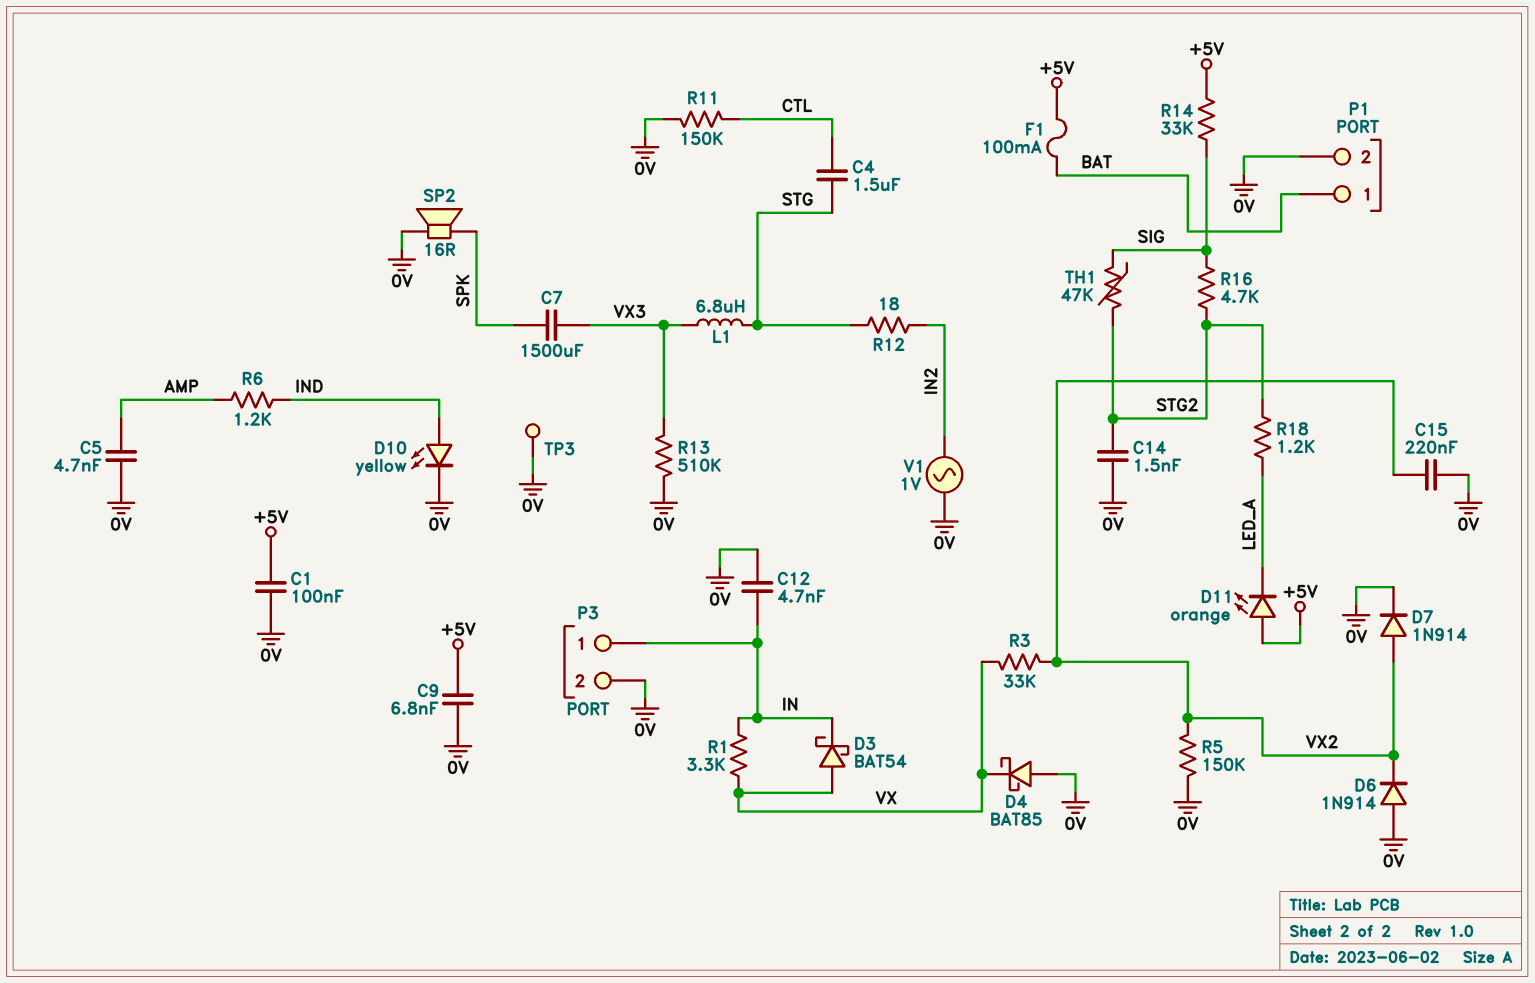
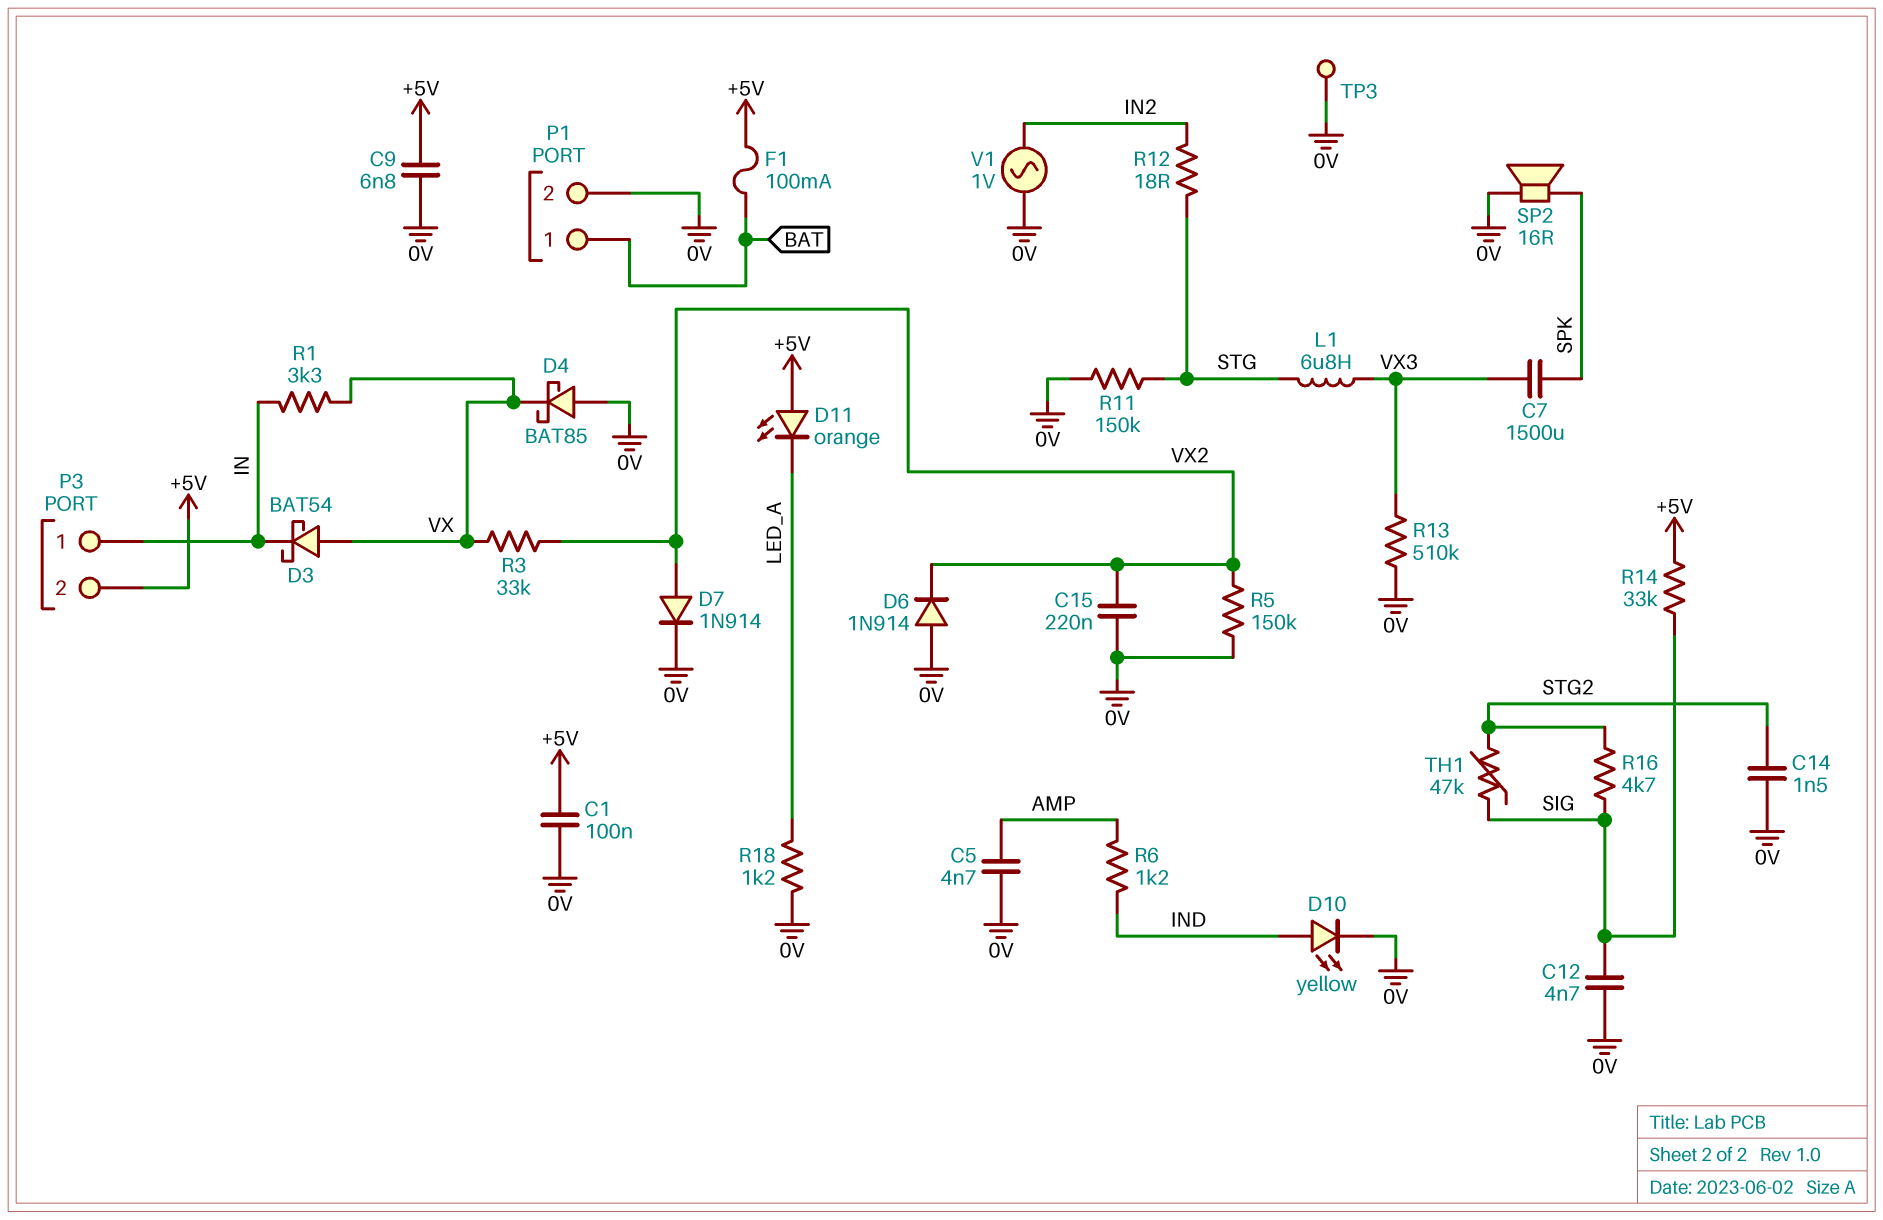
C4: 1.5uF (CTL, STG) -> none
C12: 4.7nF (0V, IN) -> 4.7nF (0V, SIG)
P3 pin 2: 0V -> +5V
R11: 150k (0V, CTL) -> 150k (0V, STG)
R18: 1.2k (LED_A, STG2) -> 1.2k (0V, LED_A)

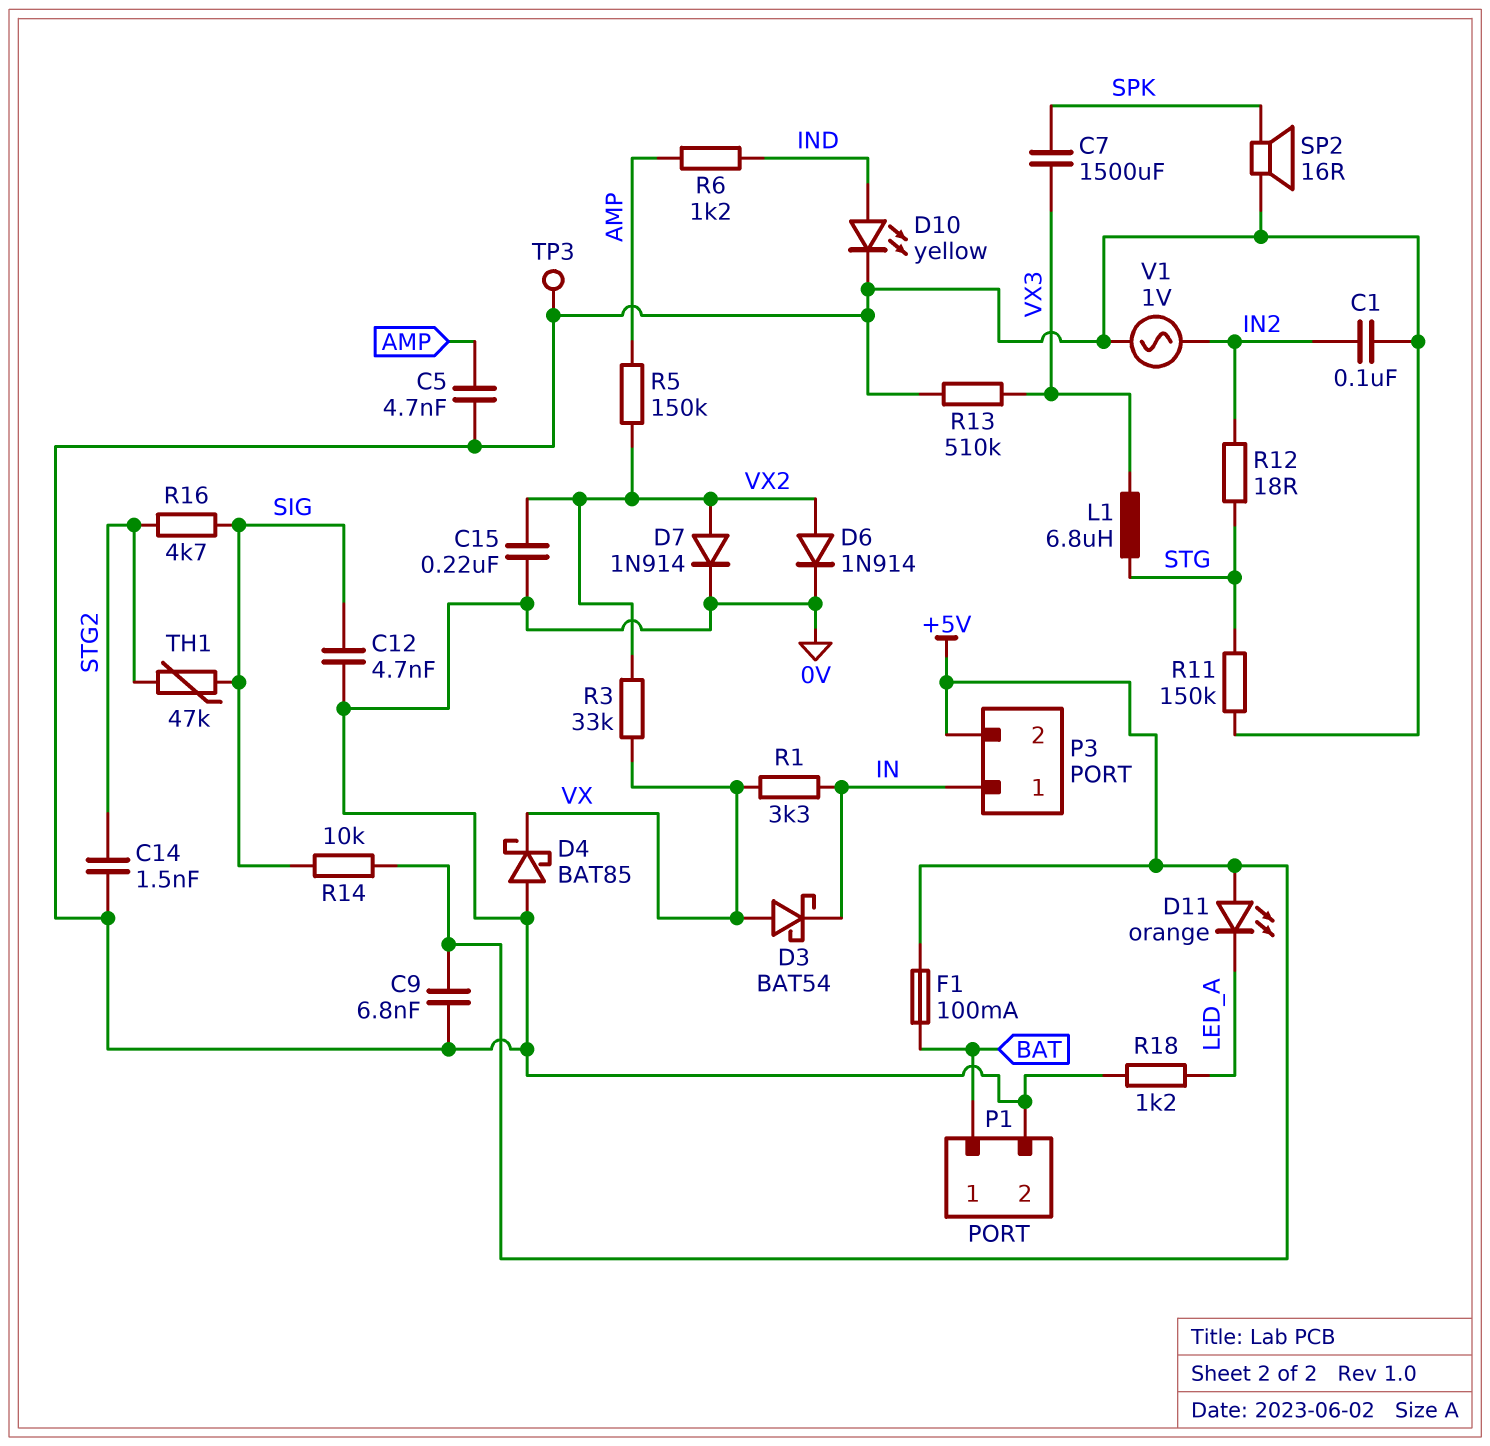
C1: 100nF (+5V, 0V) -> 100nF (0V, IN2)
D6: diode 1N914 (A 0V, K VX2) -> diode 1N914 (A VX2, K 0V)
R5: 150k (0V, VX2) -> 150k (AMP, VX2)
R14: 33k (+5V, SIG) -> 10k (+5V, SIG)

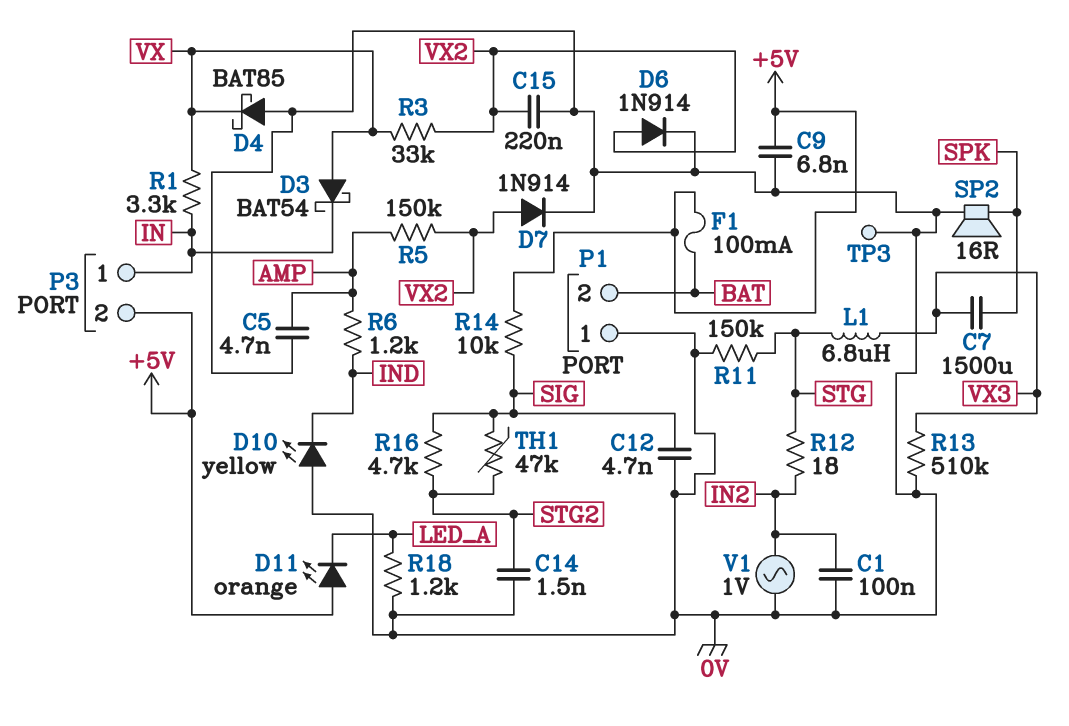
D10: LED yellow (A IND, K 0V) -> LED yellow (A 0V, K IND)
P1 pin 1: BAT -> 0V
P1 pin 2: 0V -> BAT

